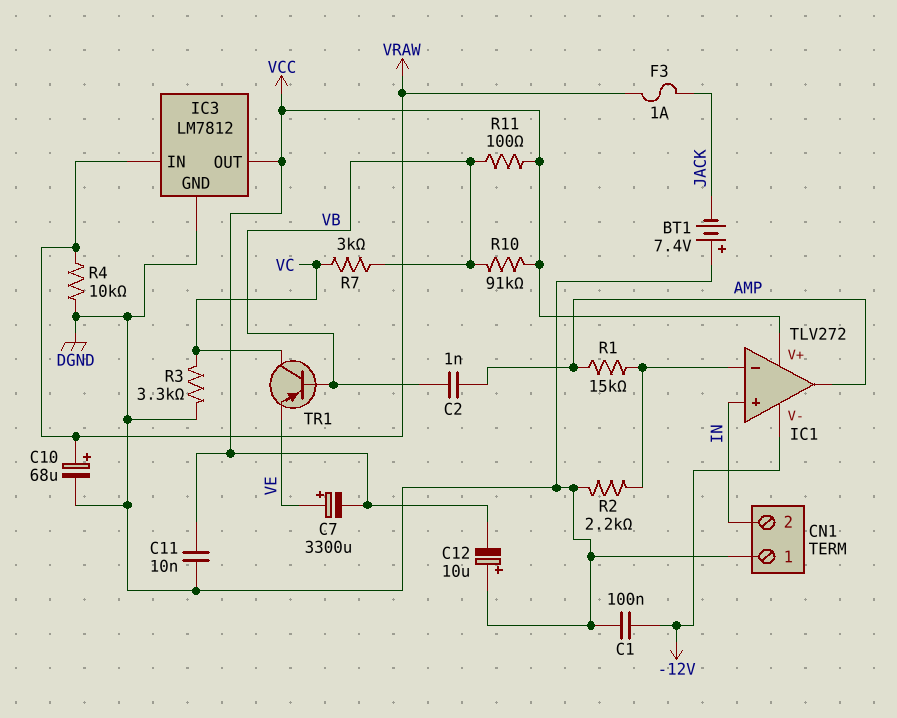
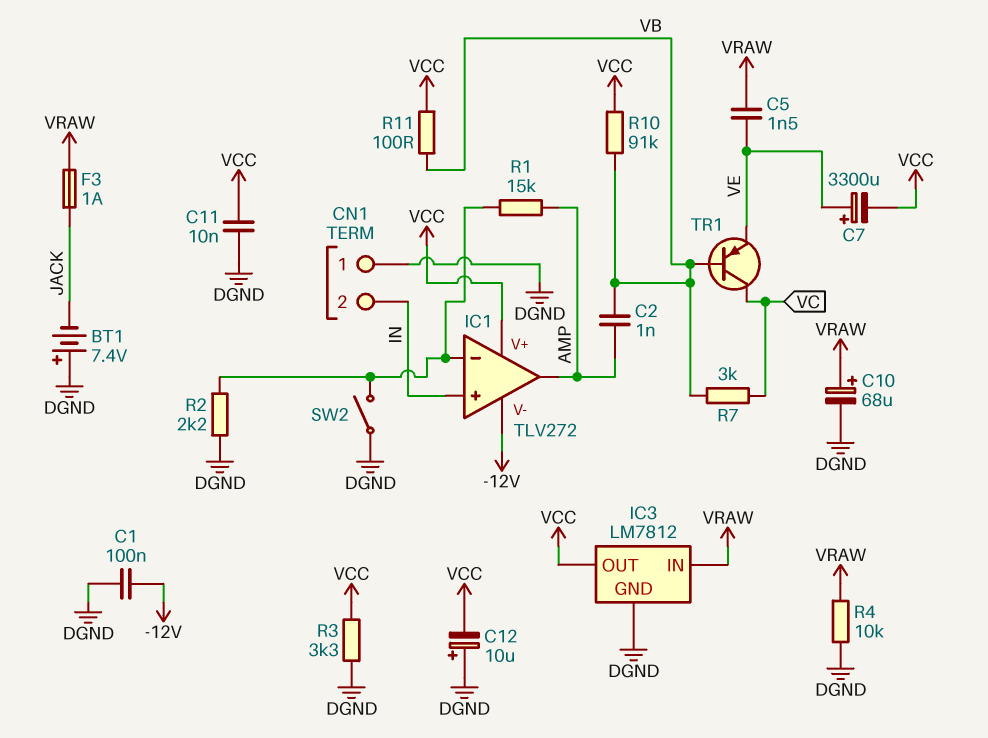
C5: none -> 1.5nF (VE, VRAW)
R3: 3.3k (DGND, VC) -> 3.3k (DGND, VCC)
SW2: none -> switch (DGND, IC1/in-)

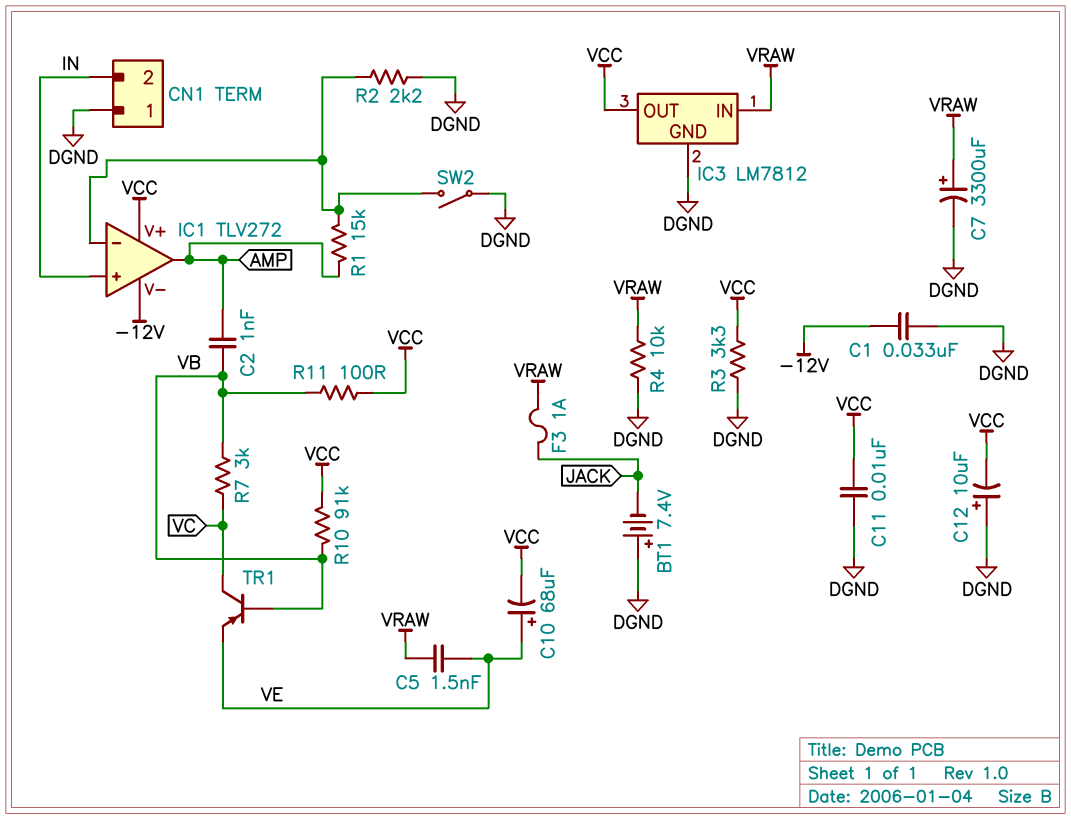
C1: 100nF (-12V, DGND) -> 33nF (-12V, DGND)
C7: 3300uF (plus VE, minus VCC) -> 3300uF (plus VRAW, minus DGND)
C10: 68uF (plus VRAW, minus DGND) -> 68uF (plus VE, minus VCC)

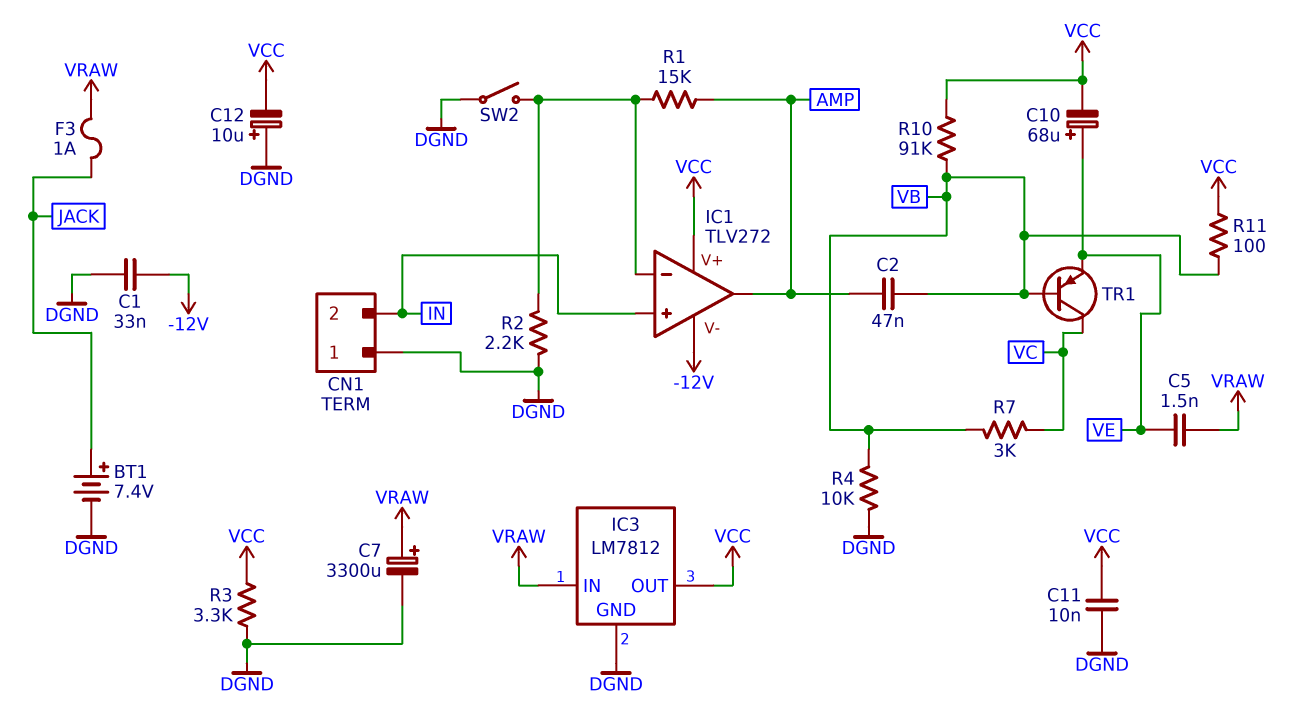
BT1: 7.4V (plus DGND, minus JACK) -> 7.4V (plus JACK, minus DGND)
C2: 1nF (AMP, VB) -> 47nF (AMP, VB)
R4: 10k (DGND, VRAW) -> 10k (DGND, VB)

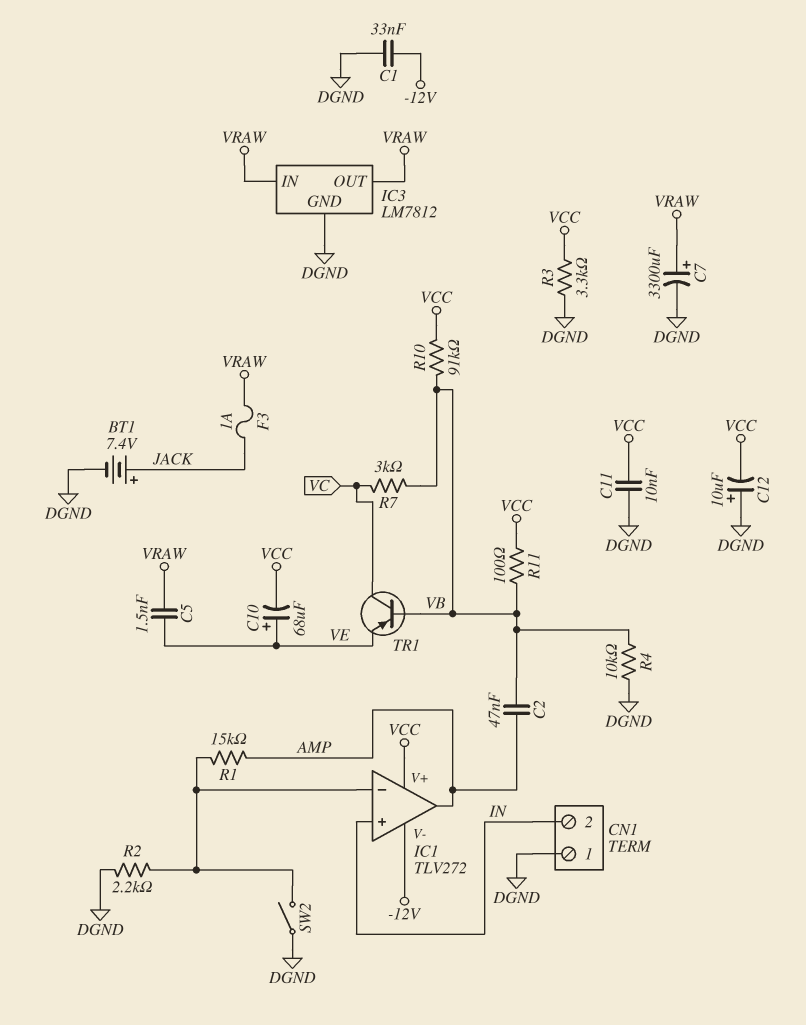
IC3 pin OUT: VCC -> VRAW

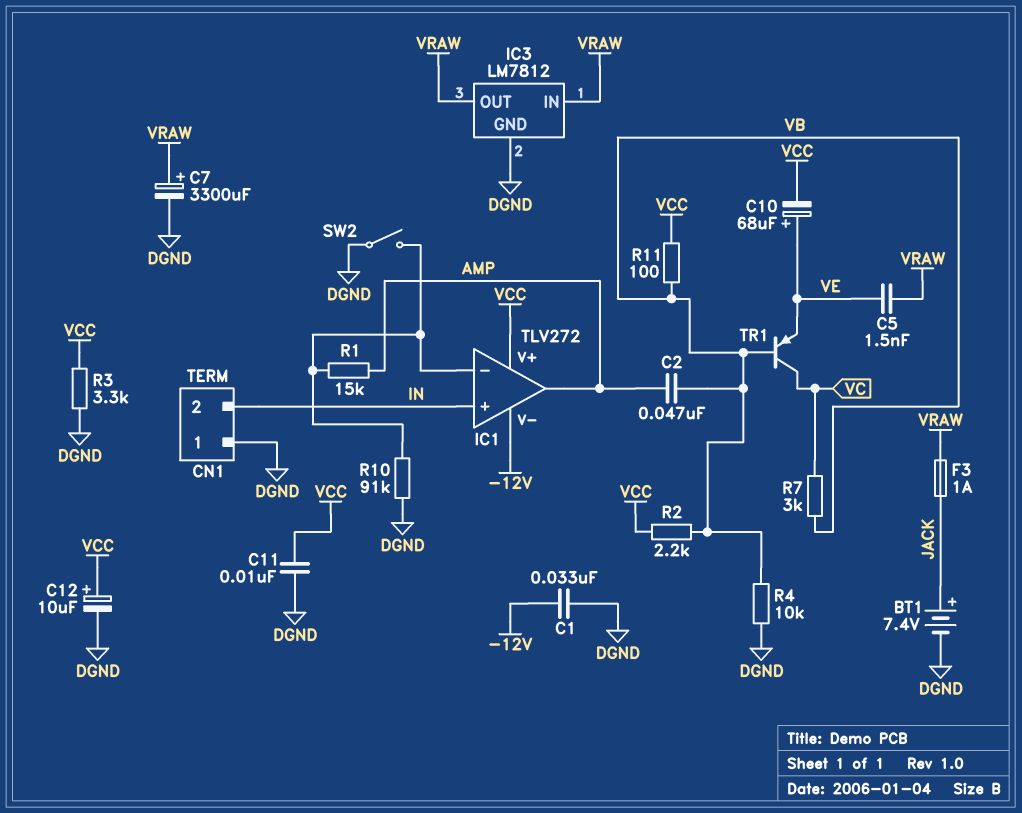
C12: 10uF (plus DGND, minus VCC) -> 10uF (plus VCC, minus DGND)
R2: 2.2k (DGND, IC1/in-) -> 2.2k (VB, VCC)
R10: 91k (VB, VCC) -> 91k (DGND, IC1/in-)

